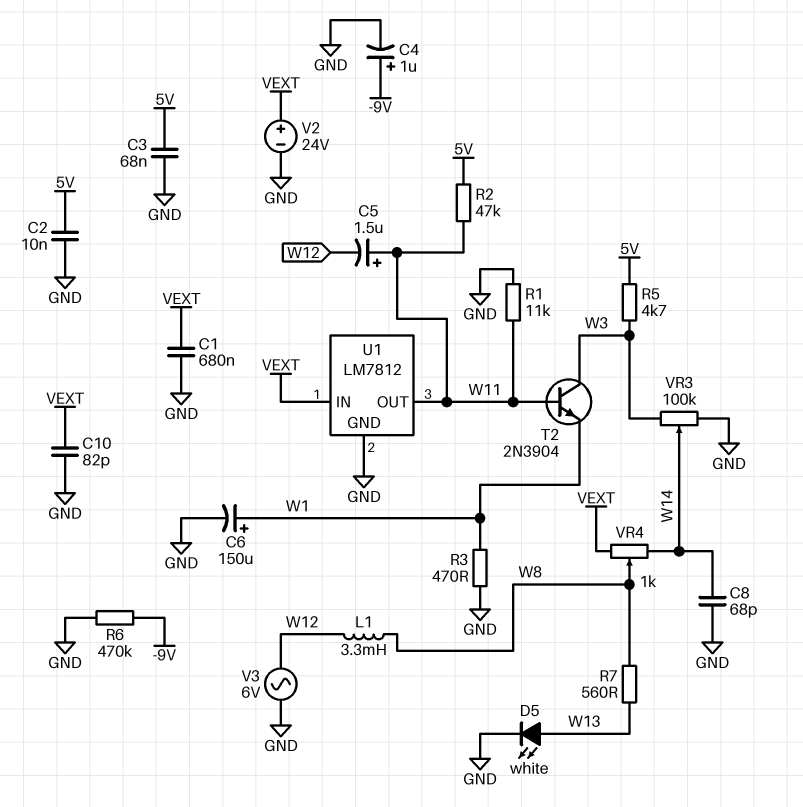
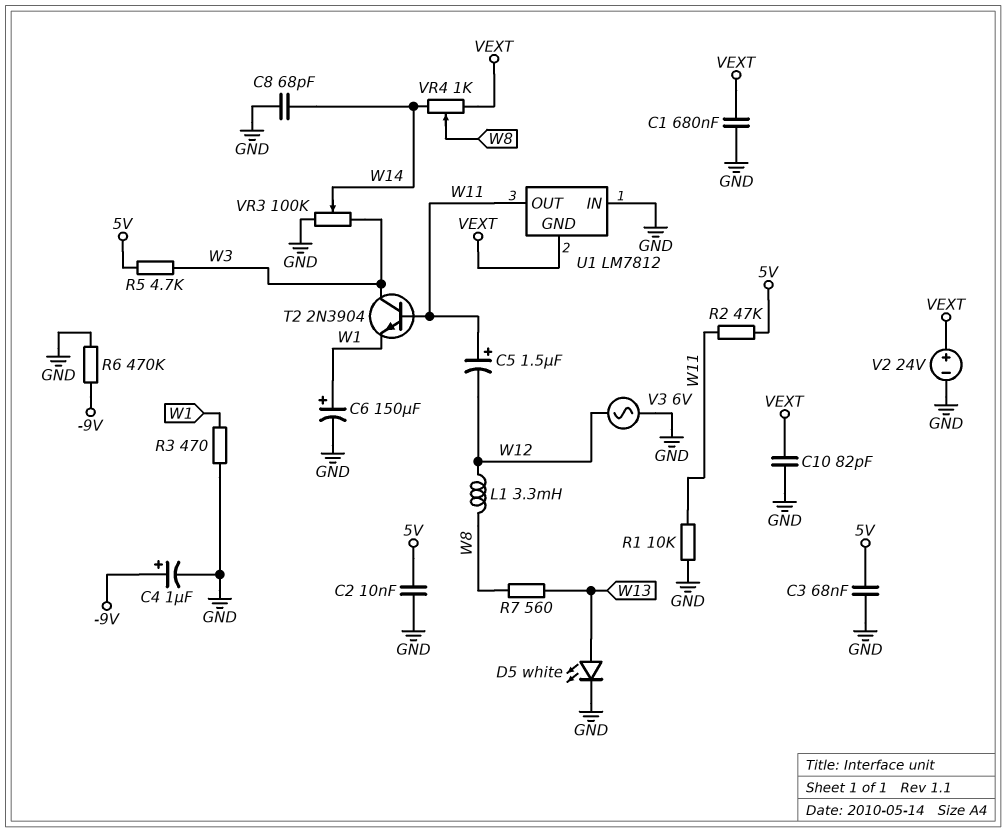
R1: 11k (GND, W11) -> 10k (GND, W11)
U1 pin GND: GND -> VEXT
U1 pin IN: VEXT -> GND

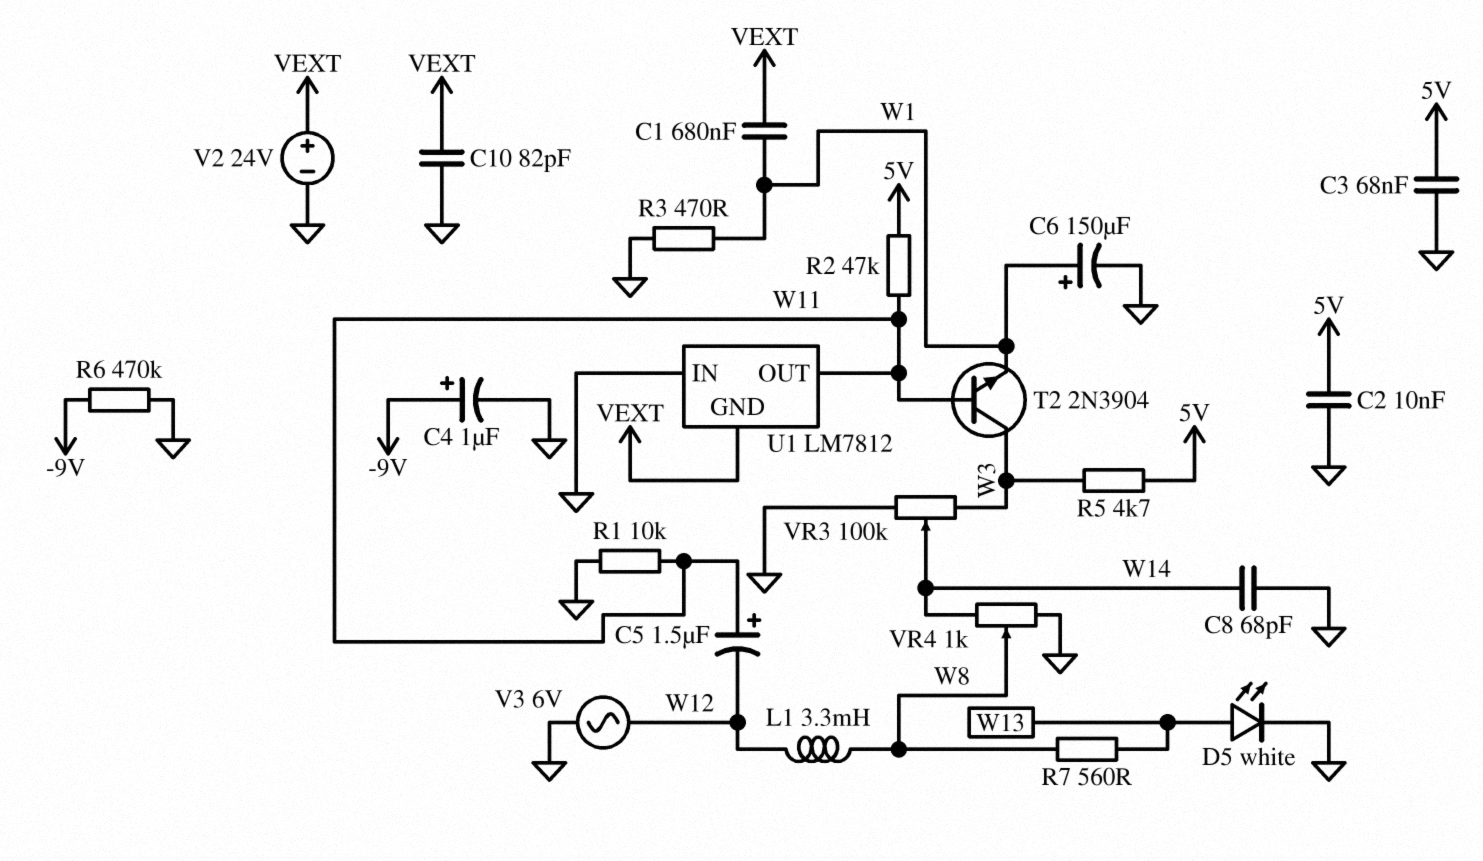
C1: 680nF (GND, VEXT) -> 680nF (VEXT, W1)
VR4: 1k (VEXT, W14, wiper W8) -> 1k (GND, W14, wiper W8)

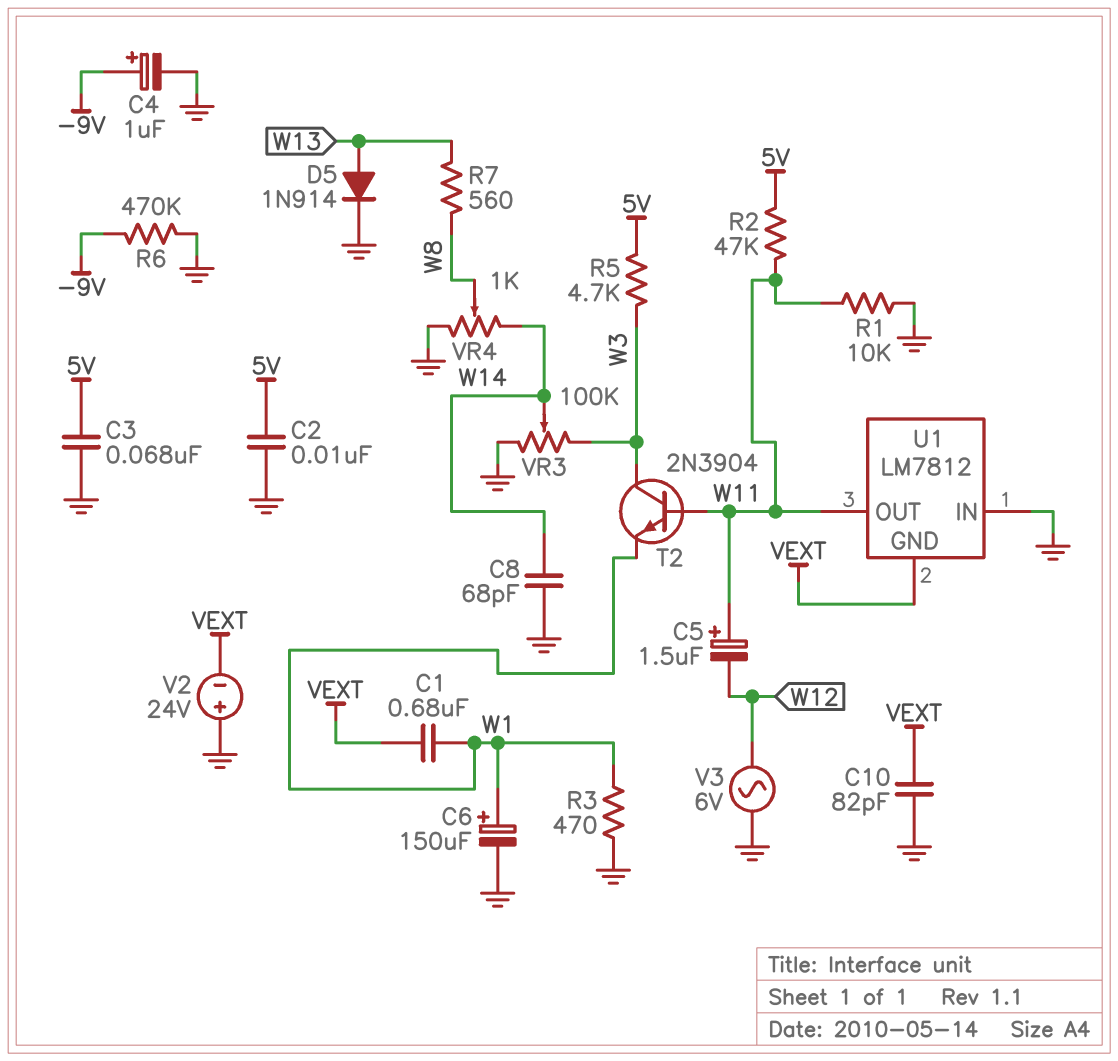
D5: LED white (A W13, K GND) -> diode 1N914 (A W13, K GND)
L1: 3.3mH (W8, W12) -> none
V2: 24V (plus VEXT, minus GND) -> 24V (plus GND, minus VEXT)

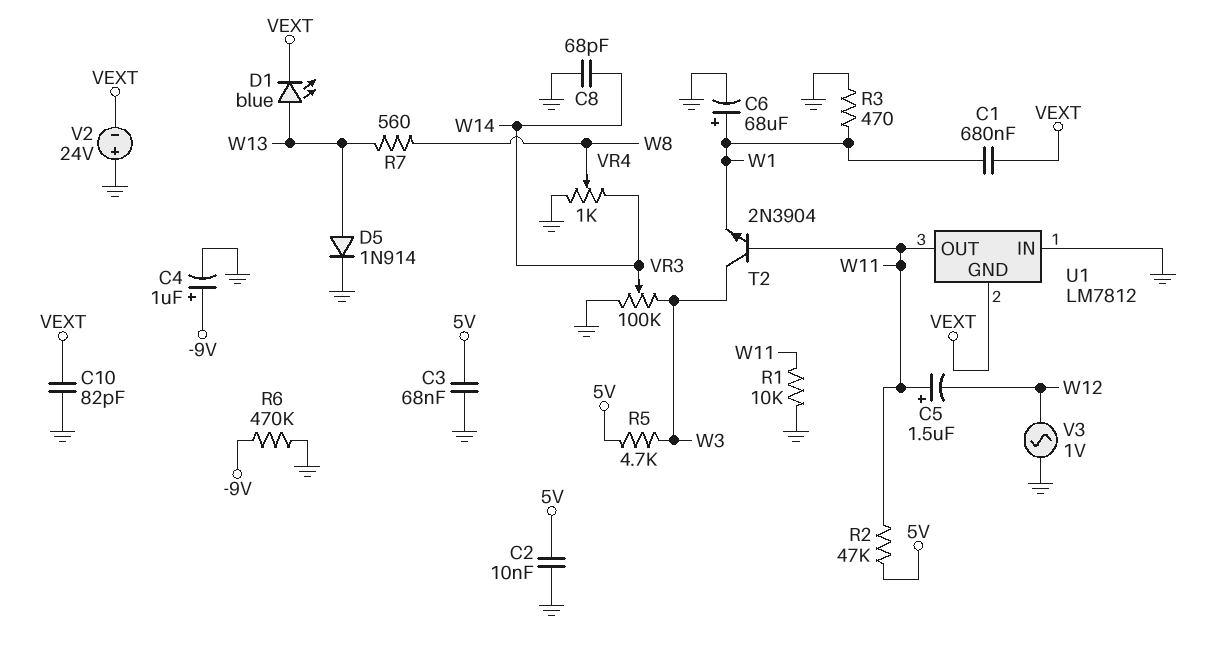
C6: 150uF (plus W1, minus GND) -> 68uF (plus W1, minus GND)
D1: none -> LED blue (A W13, K VEXT)
V3: AC 6V (GND, W12) -> AC 1V (GND, W12)

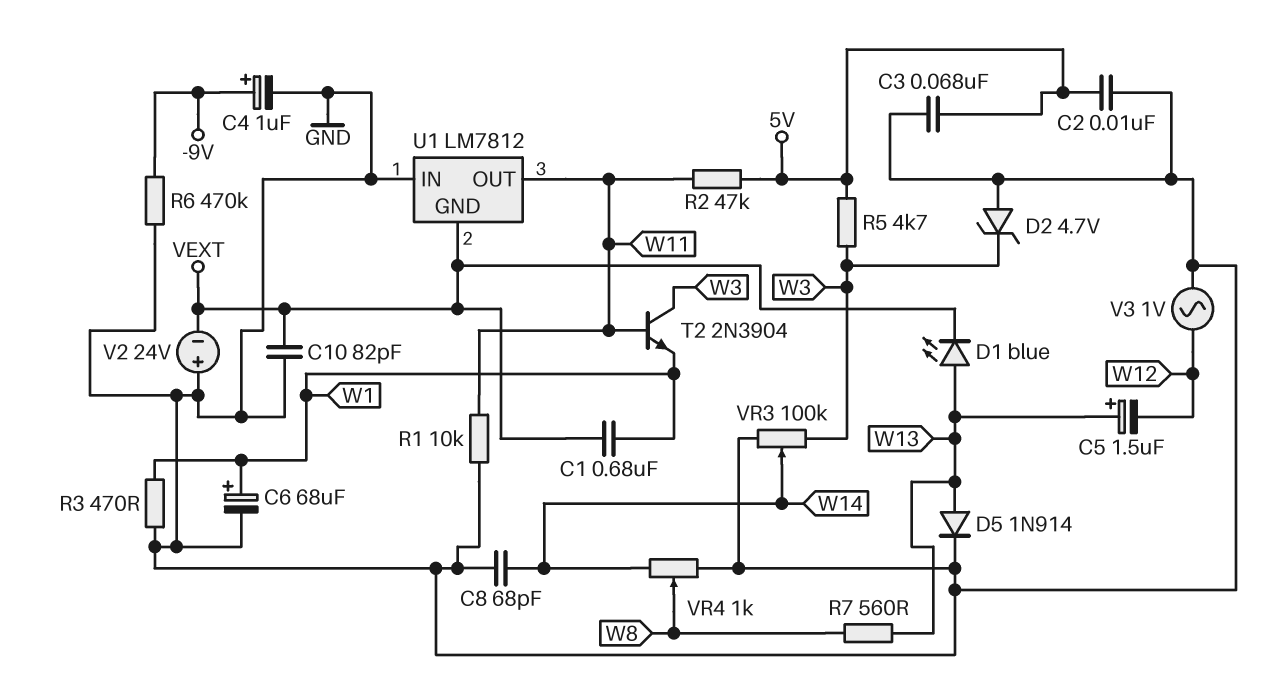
C5: 1.5uF (plus W11, minus W12) -> 1.5uF (plus W13, minus W12)
D2: none -> zener 4.7V (A GND, K W3)

